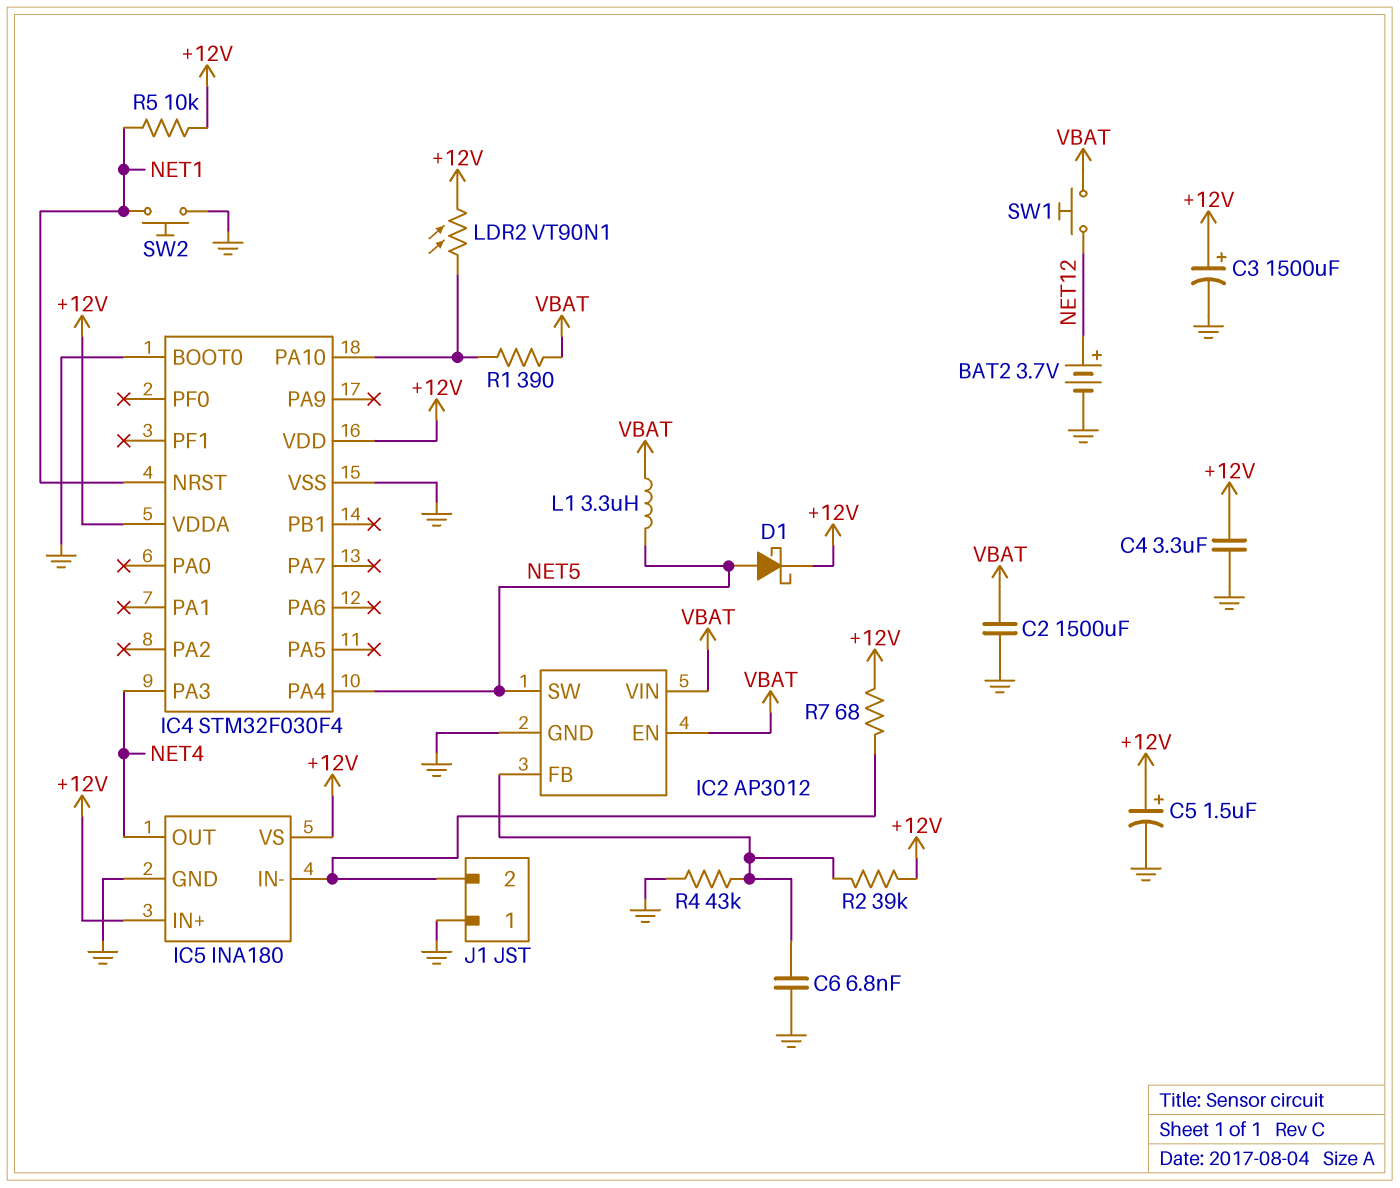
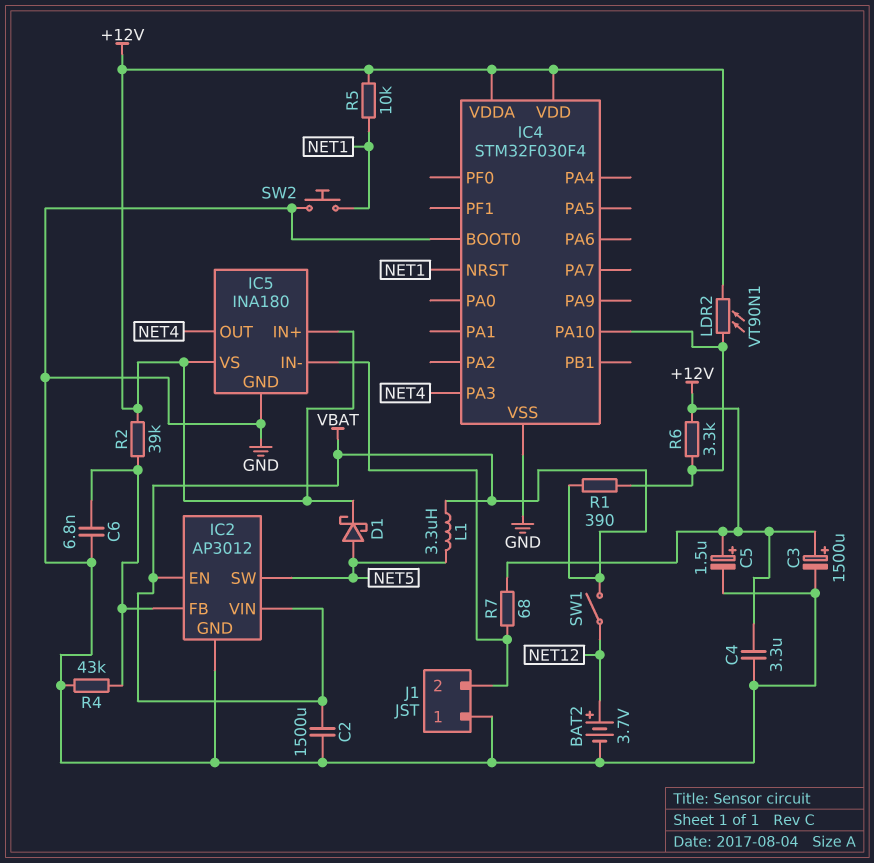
IC4 pin PA4: NET5 -> none
R6: none -> 3.3k (+12V, IC4/PA10)
SW1: button (NET12, VBAT) -> switch (NET12, VBAT)

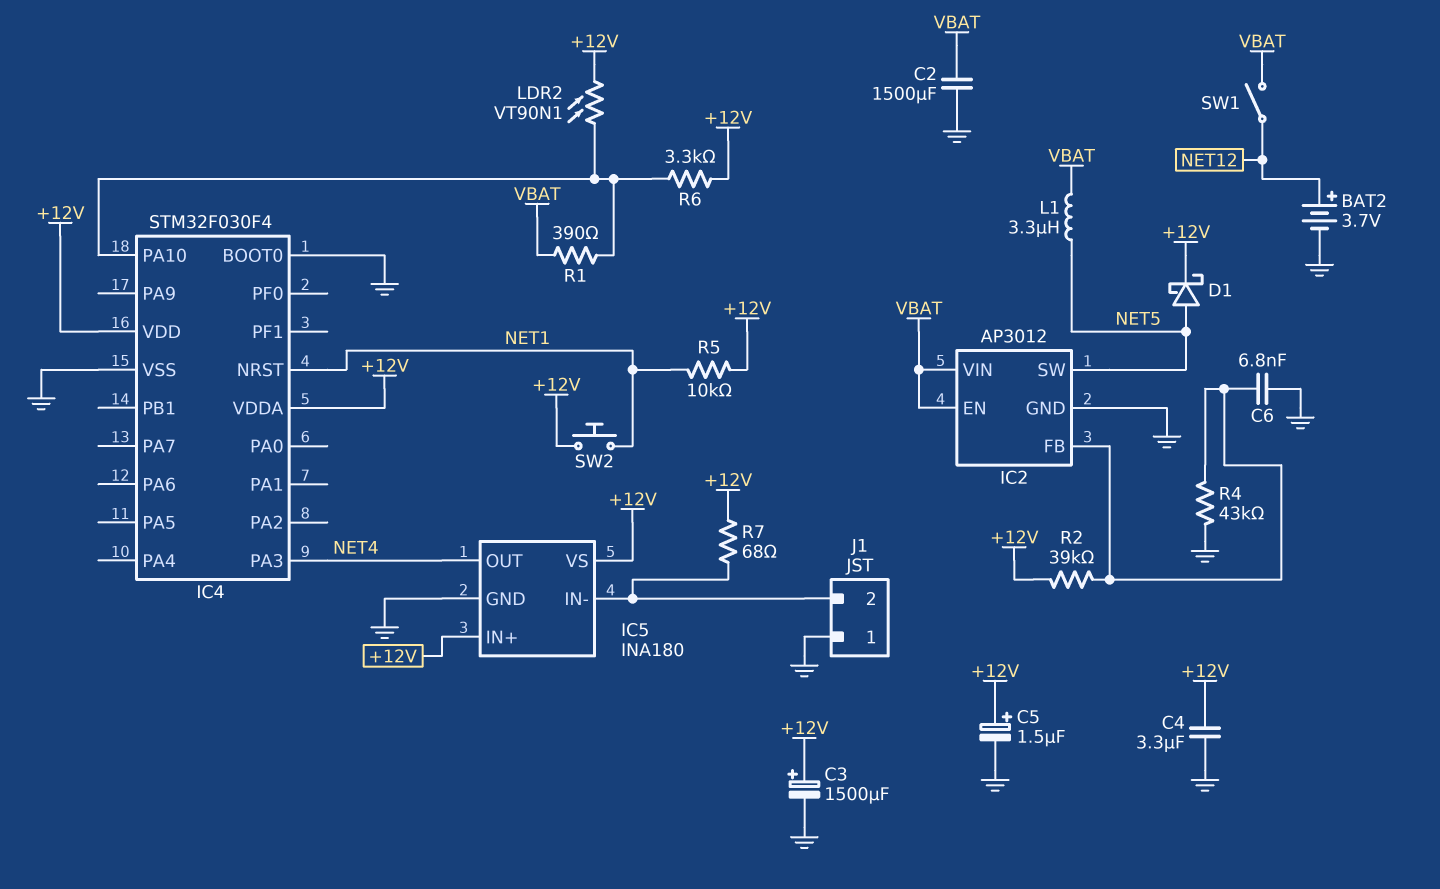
SW2: button (GND, NET1) -> button (+12V, NET1)

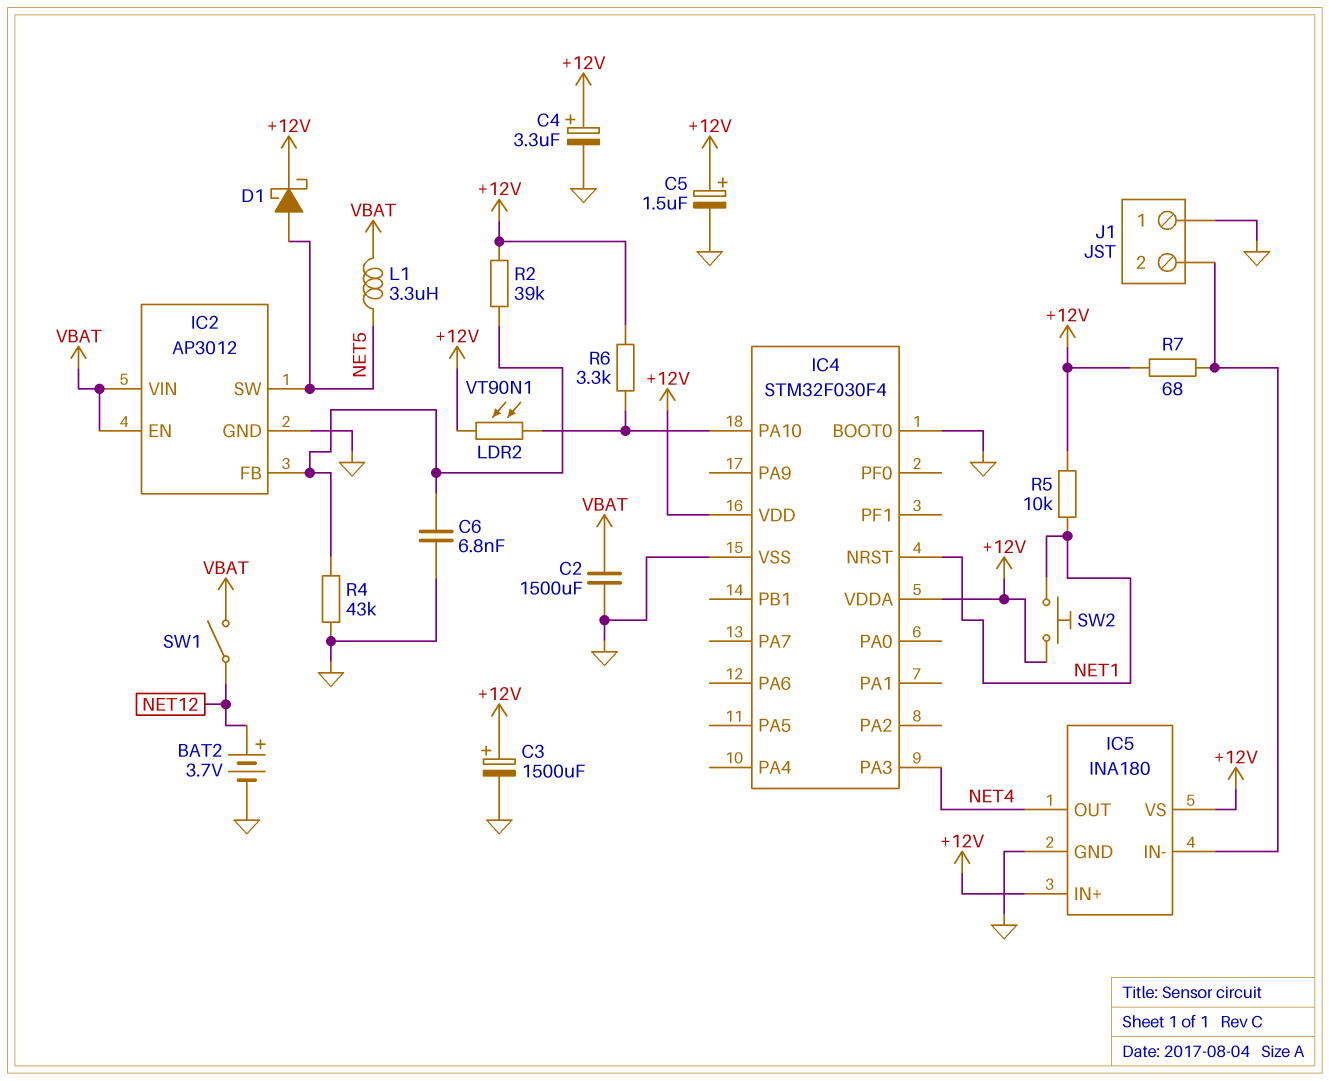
C4: 3.3uF (+12V, GND) -> 3.3uF (plus +12V, minus GND)
R1: 390 (IC4/PA10, VBAT) -> none

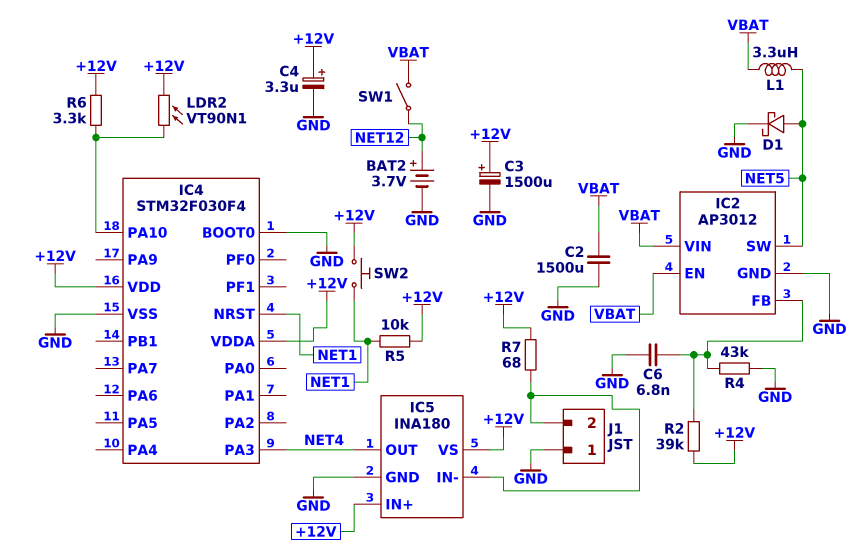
C5: 1.5uF (plus +12V, minus GND) -> none
D1: schottky (A NET5, K +12V) -> schottky (A NET5, K GND)

